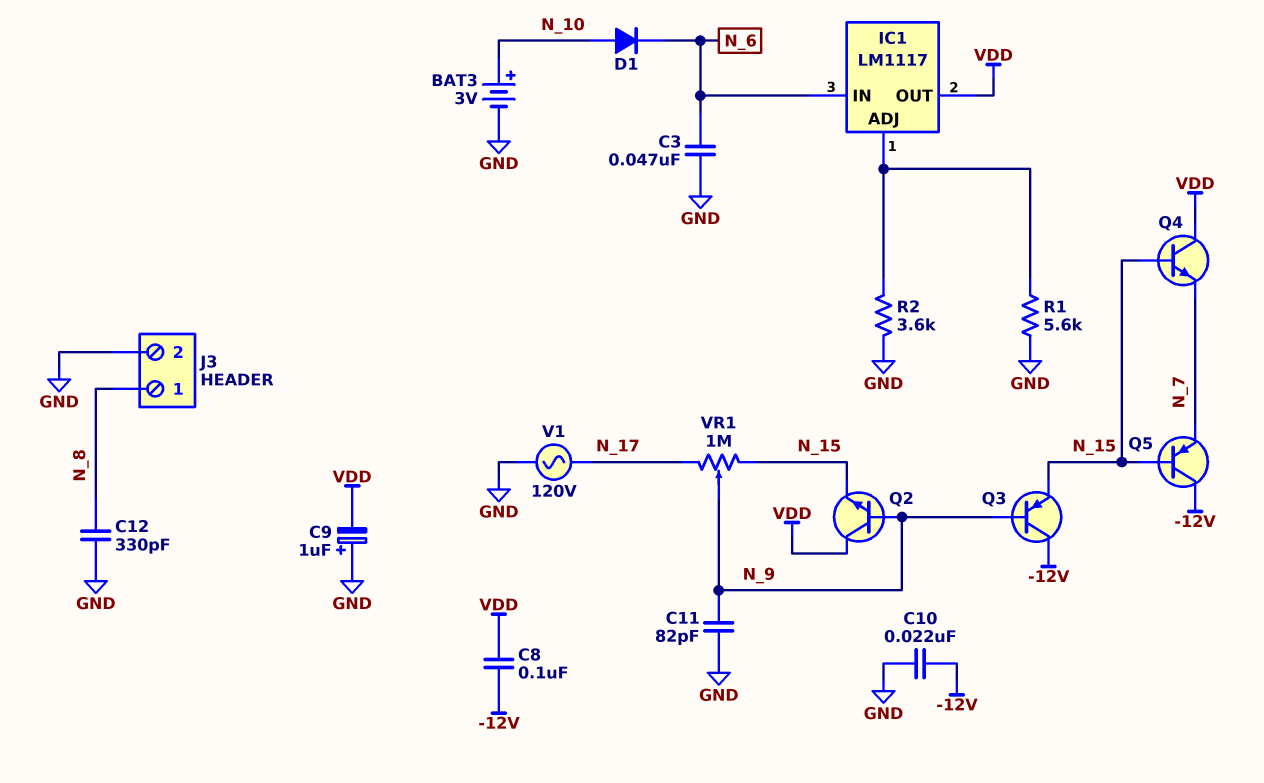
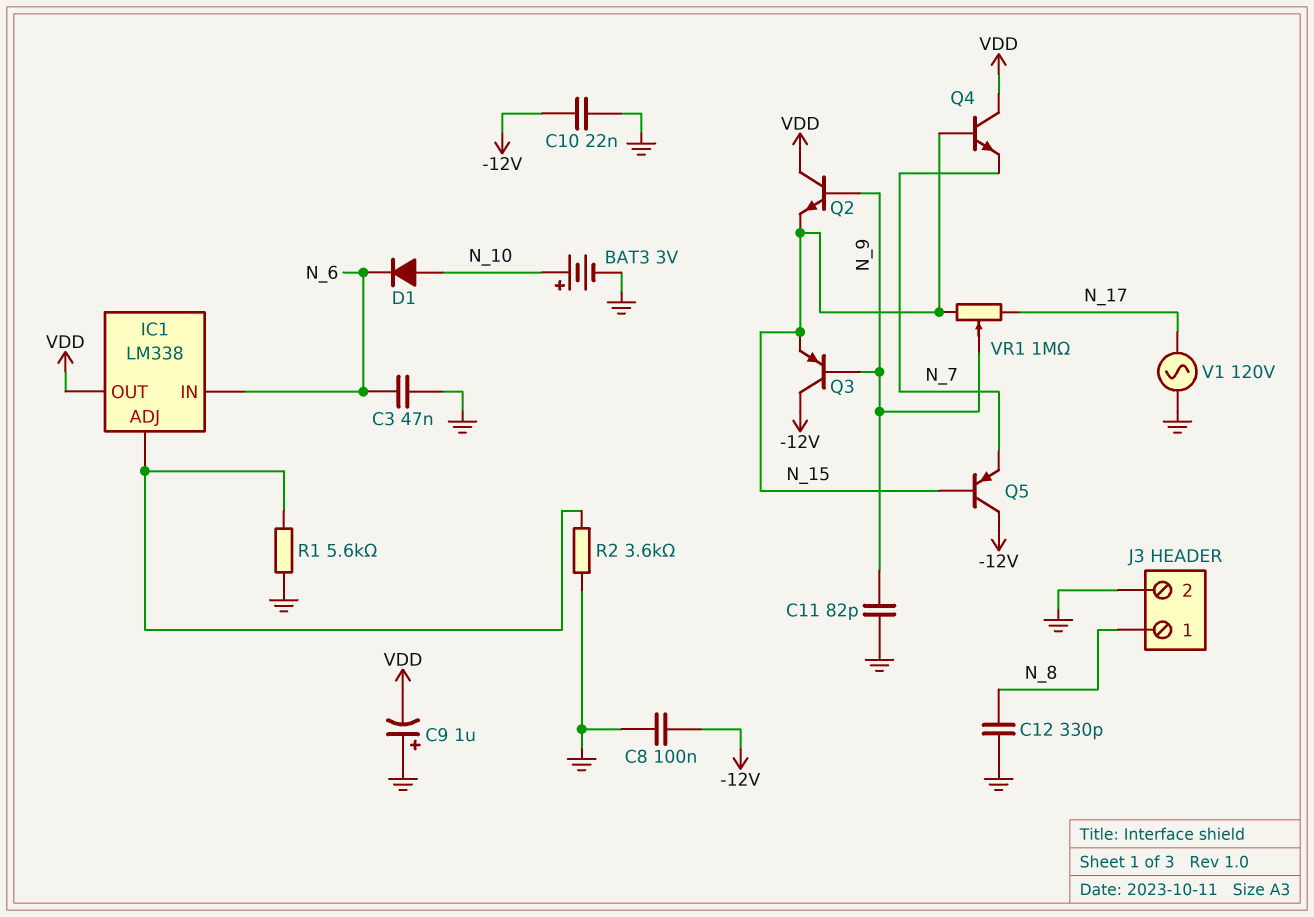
C8: 100nF (-12V, VDD) -> 100nF (-12V, GND)
IC1: LM1117 -> LM338

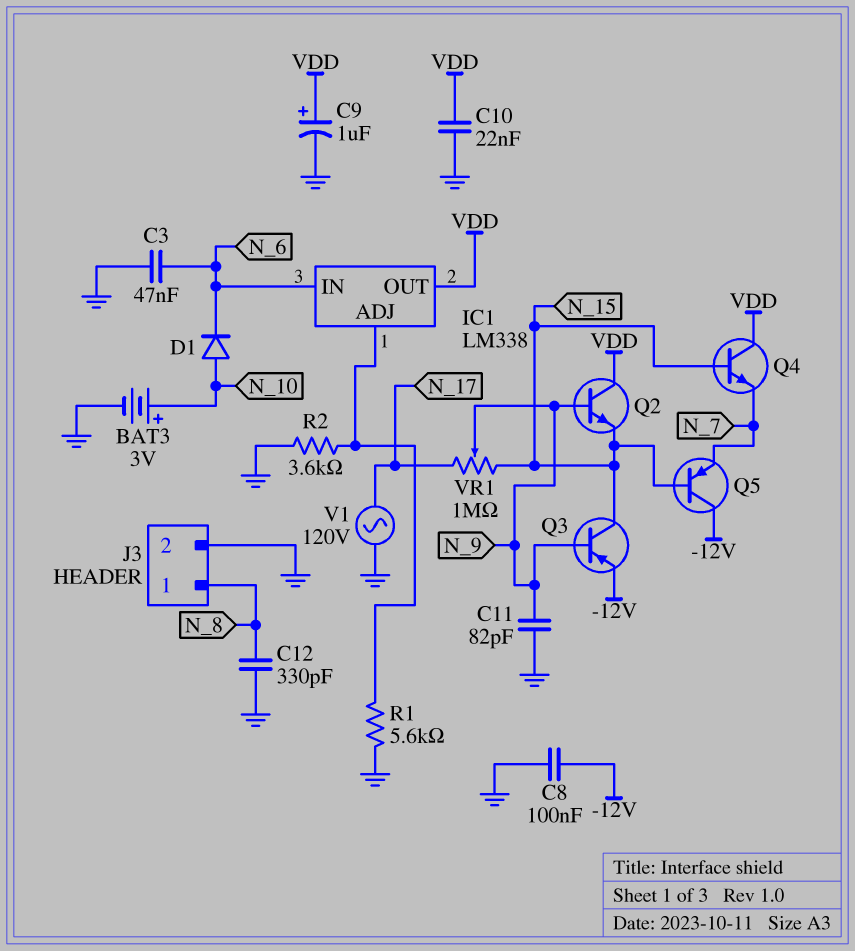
C9: 1uF (plus GND, minus VDD) -> 1uF (plus VDD, minus GND)
C10: 22nF (-12V, GND) -> 22nF (GND, VDD)
Q3: PNP (B N_9, C -12V, E N_15) -> PNP (B N_9, C N_15, E -12V)

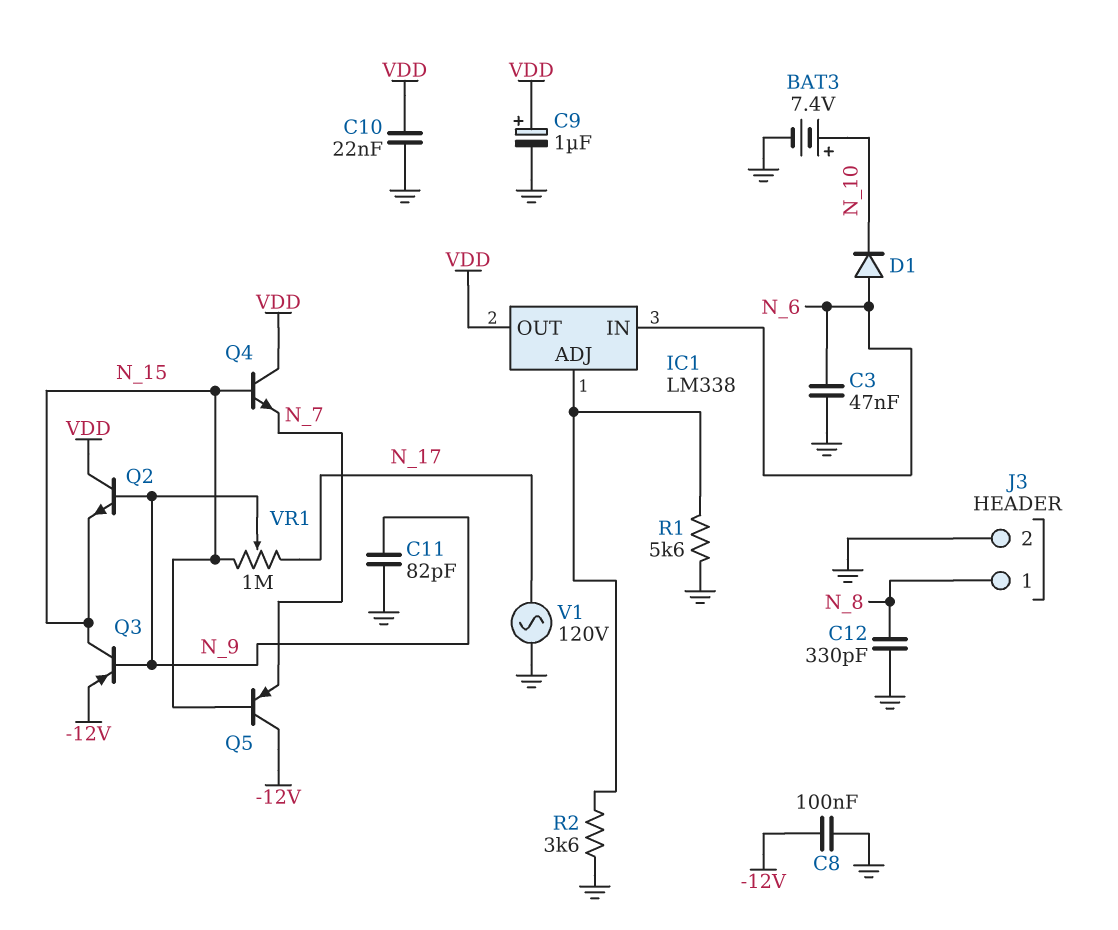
BAT3: 3V (plus N_10, minus GND) -> 7.4V (plus N_10, minus GND)
D1: diode (A N_10, K N_6) -> diode (A N_6, K N_10)

